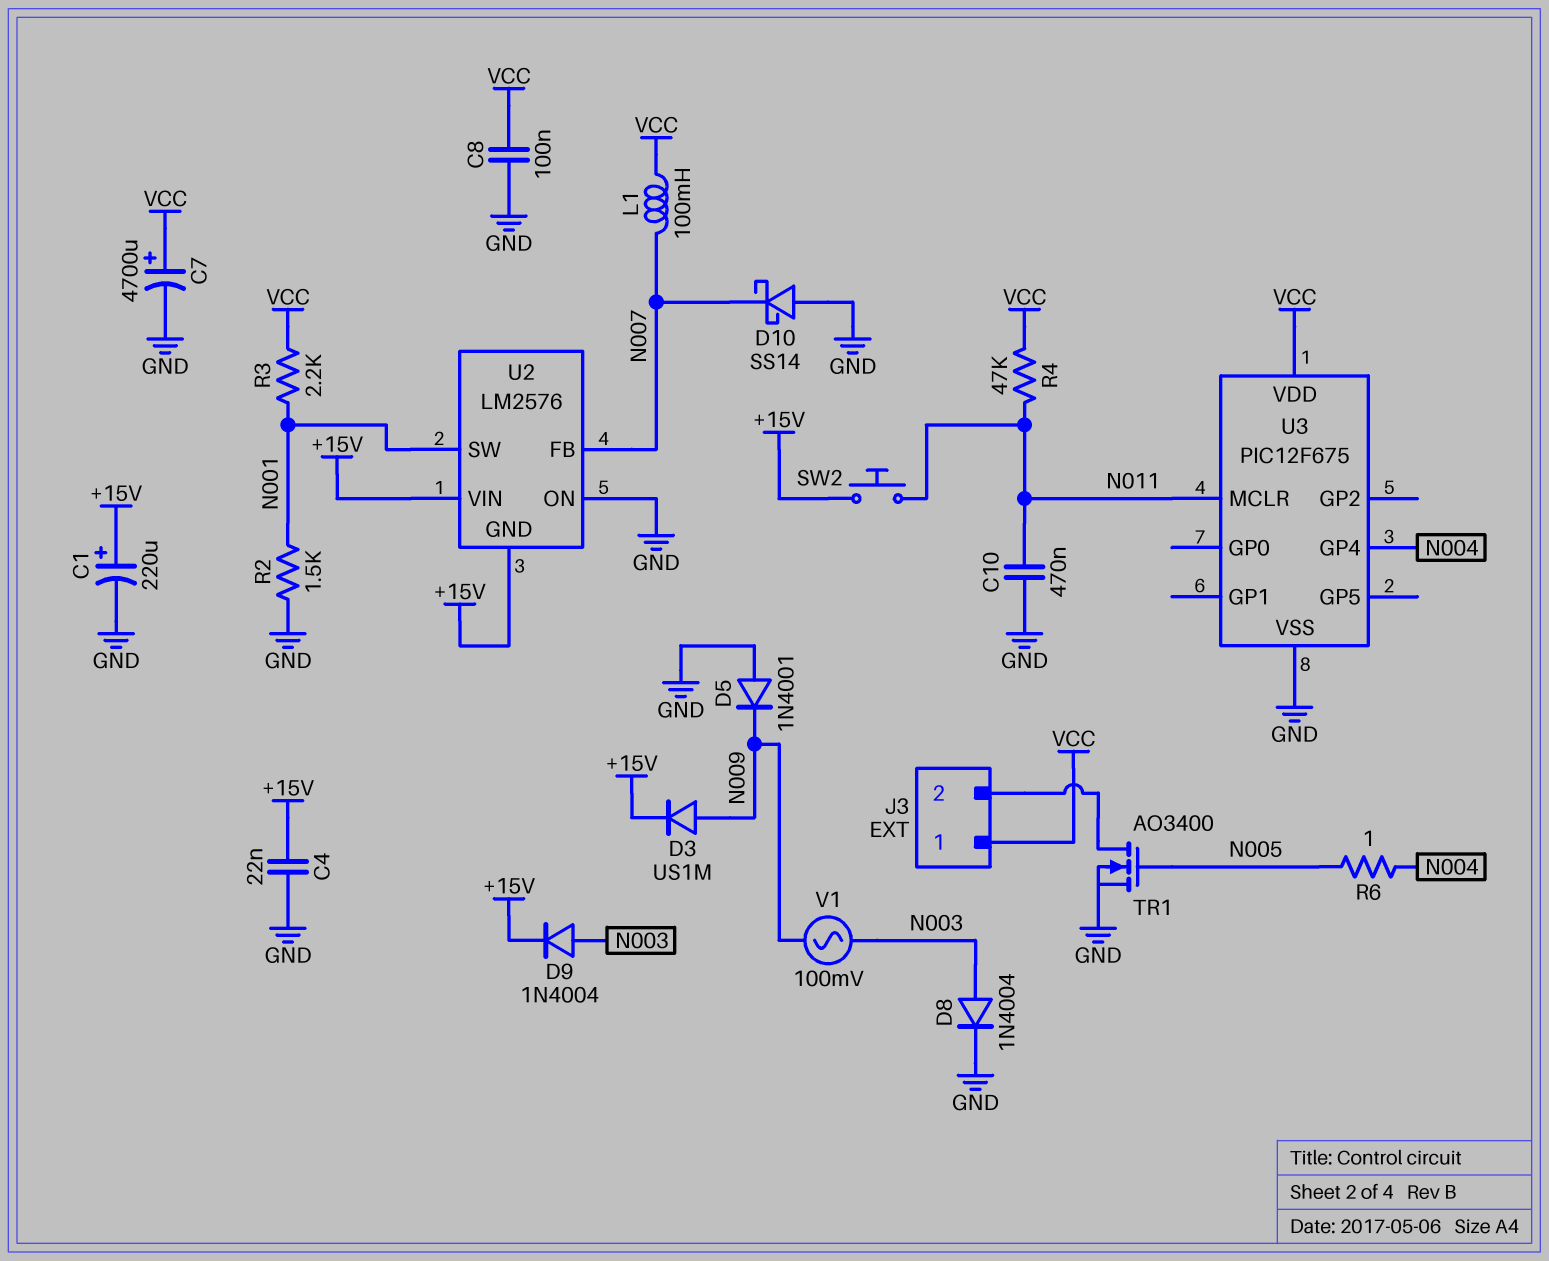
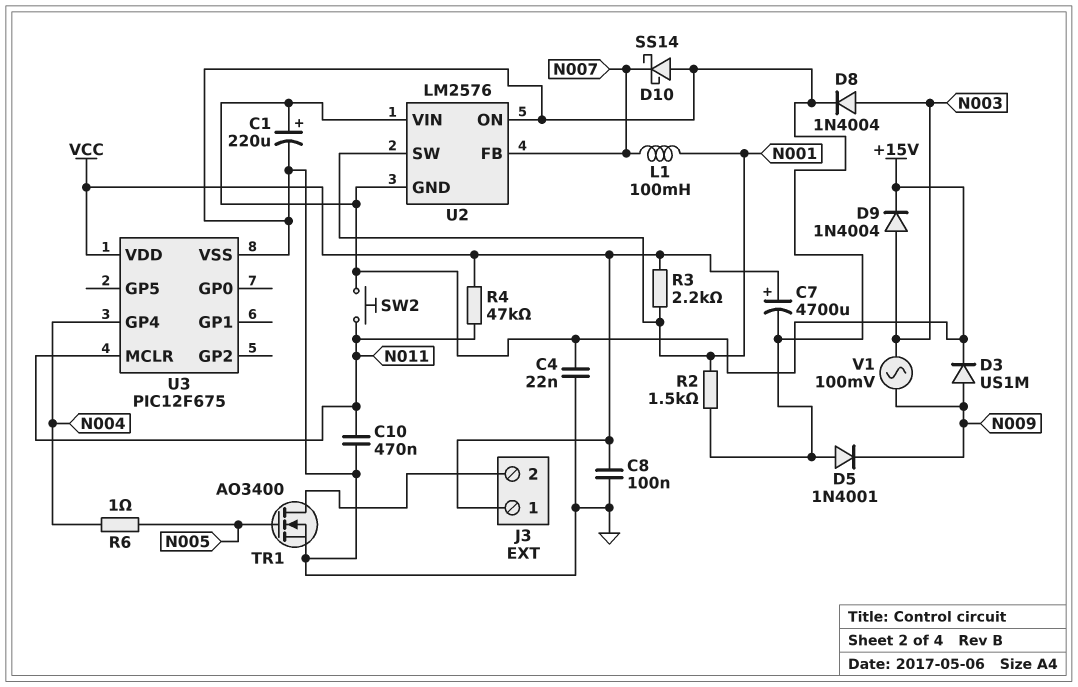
L1: 100mH (N007, VCC) -> 100mH (N001, N007)

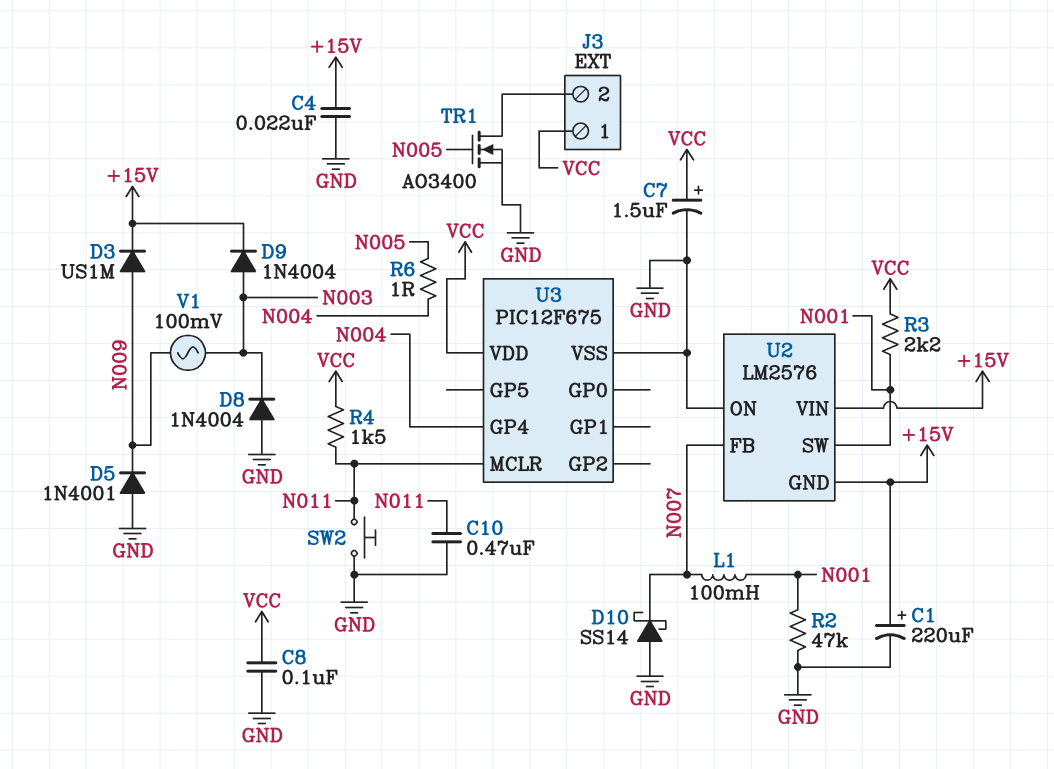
C7: 4700uF (plus VCC, minus GND) -> 1.5uF (plus VCC, minus GND)
D8: diode 1N4004 (A N003, K GND) -> diode 1N4004 (A GND, K N003)
R2: 1.5k (GND, N001) -> 47k (GND, N001)
R4: 47k (N011, VCC) -> 1.5k (N011, VCC)
SW2: button (+15V, N011) -> button (GND, N011)

